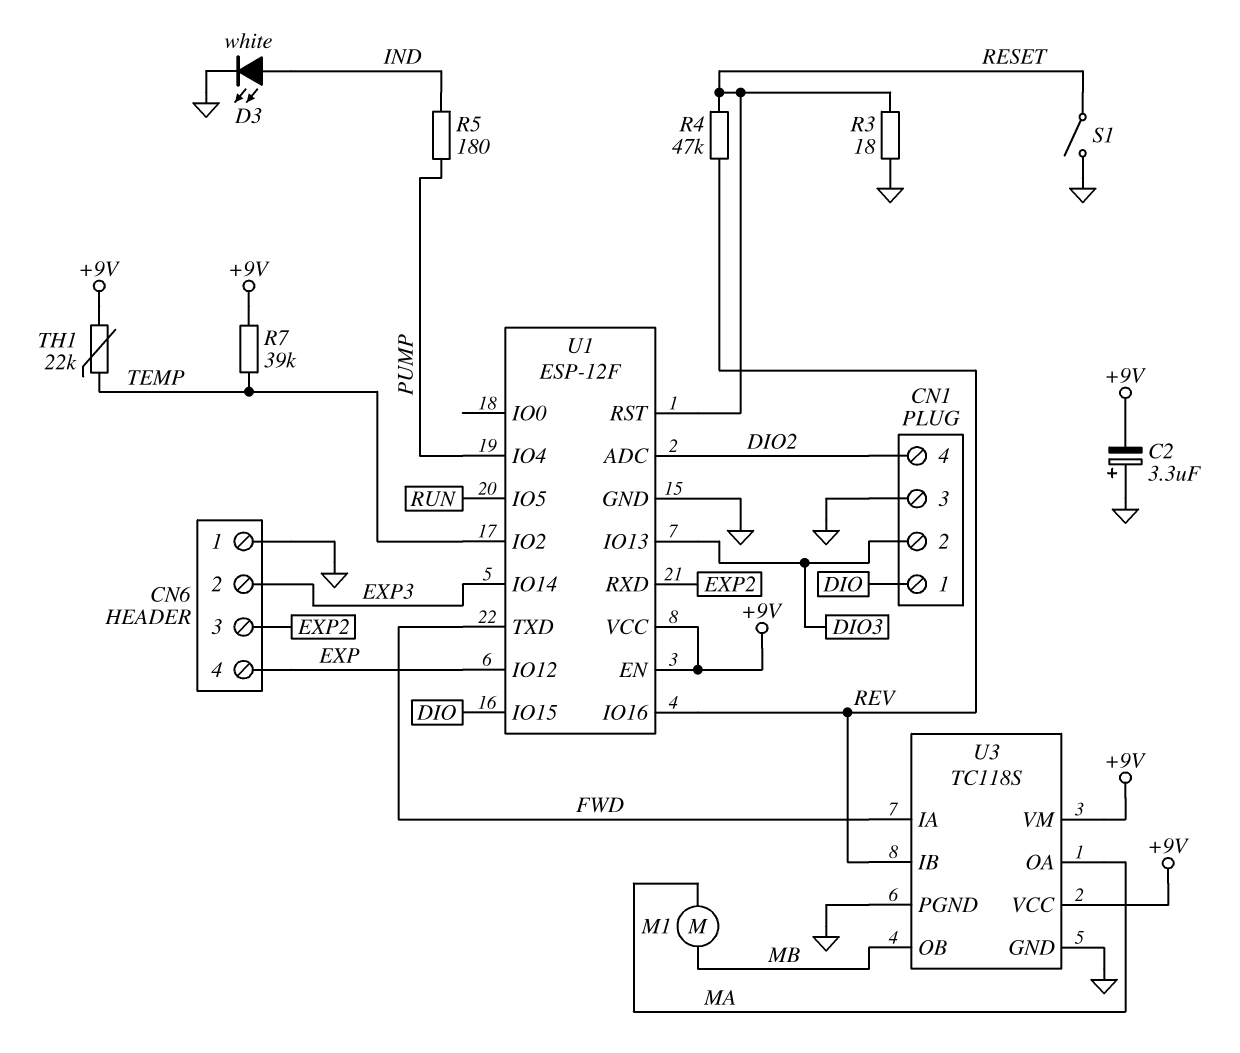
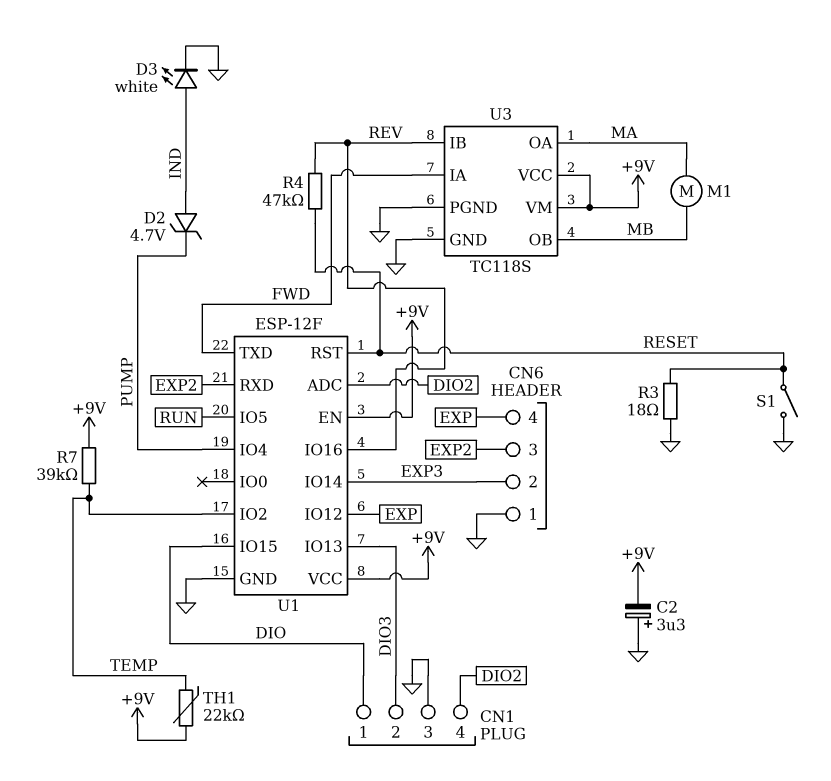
D2: none -> zener 4.7V (A IND, K PUMP)
R5: 180 (IND, PUMP) -> none

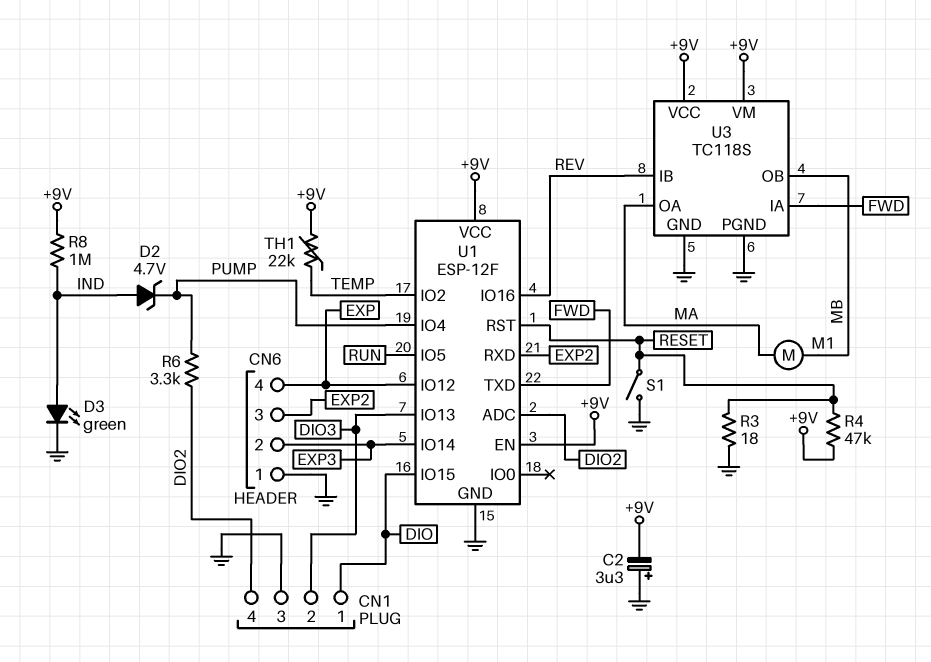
D3: LED white (A IND, K GND) -> LED green (A IND, K GND)
R4: 47k (RESET, REV) -> 47k (+9V, RESET)
R6: none -> 3.3k (DIO2, PUMP)
R7: 39k (+9V, TEMP) -> none
R8: none -> 1M (+9V, IND)

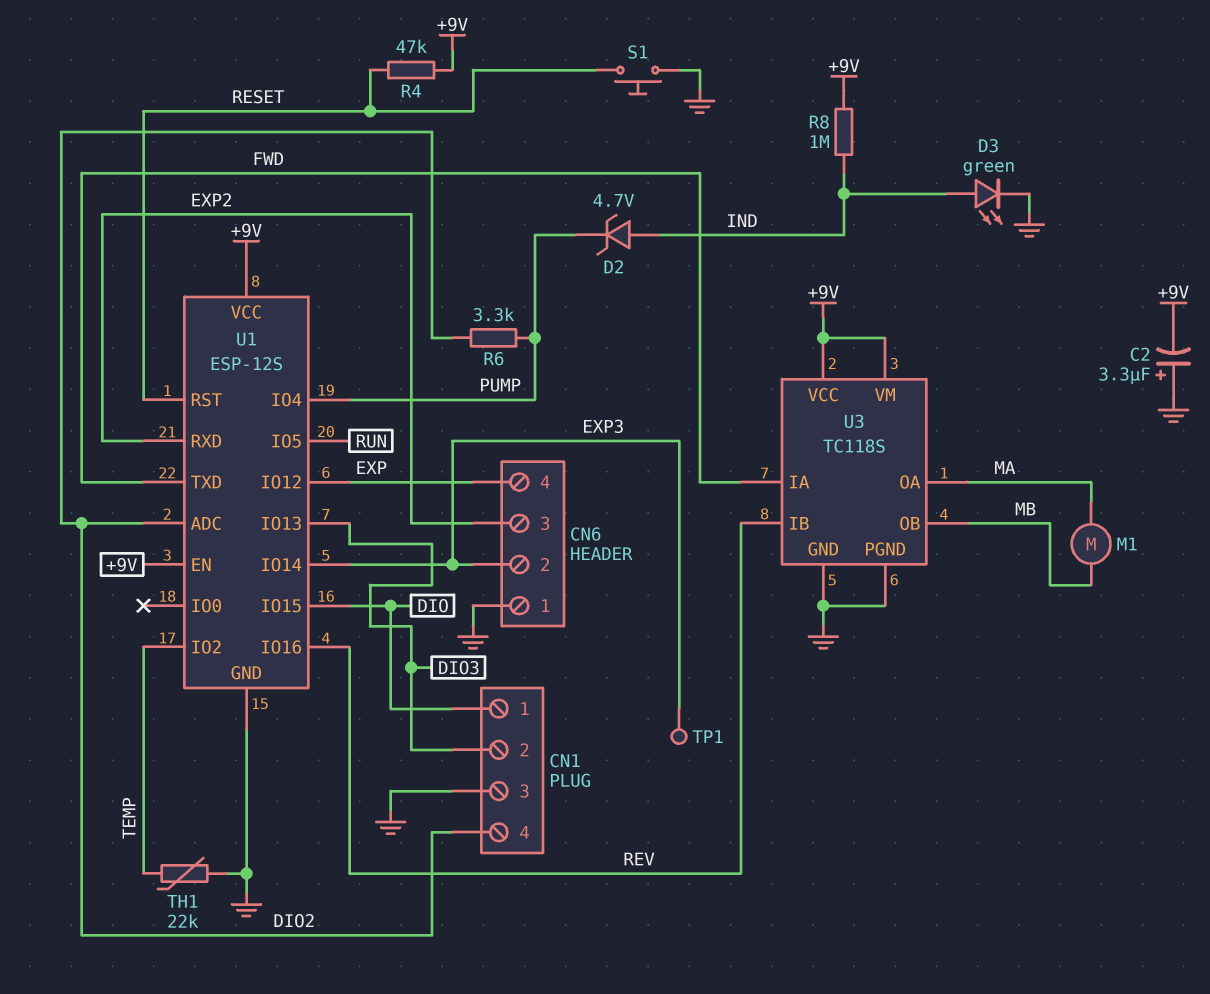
R3: 18 (GND, RESET) -> none
S1: switch (GND, RESET) -> button (GND, RESET)
TH1: 22k (+9V, TEMP) -> 22k (GND, TEMP)
TP1: none -> test point (EXP3)
U1: ESP-12F -> ESP-12S

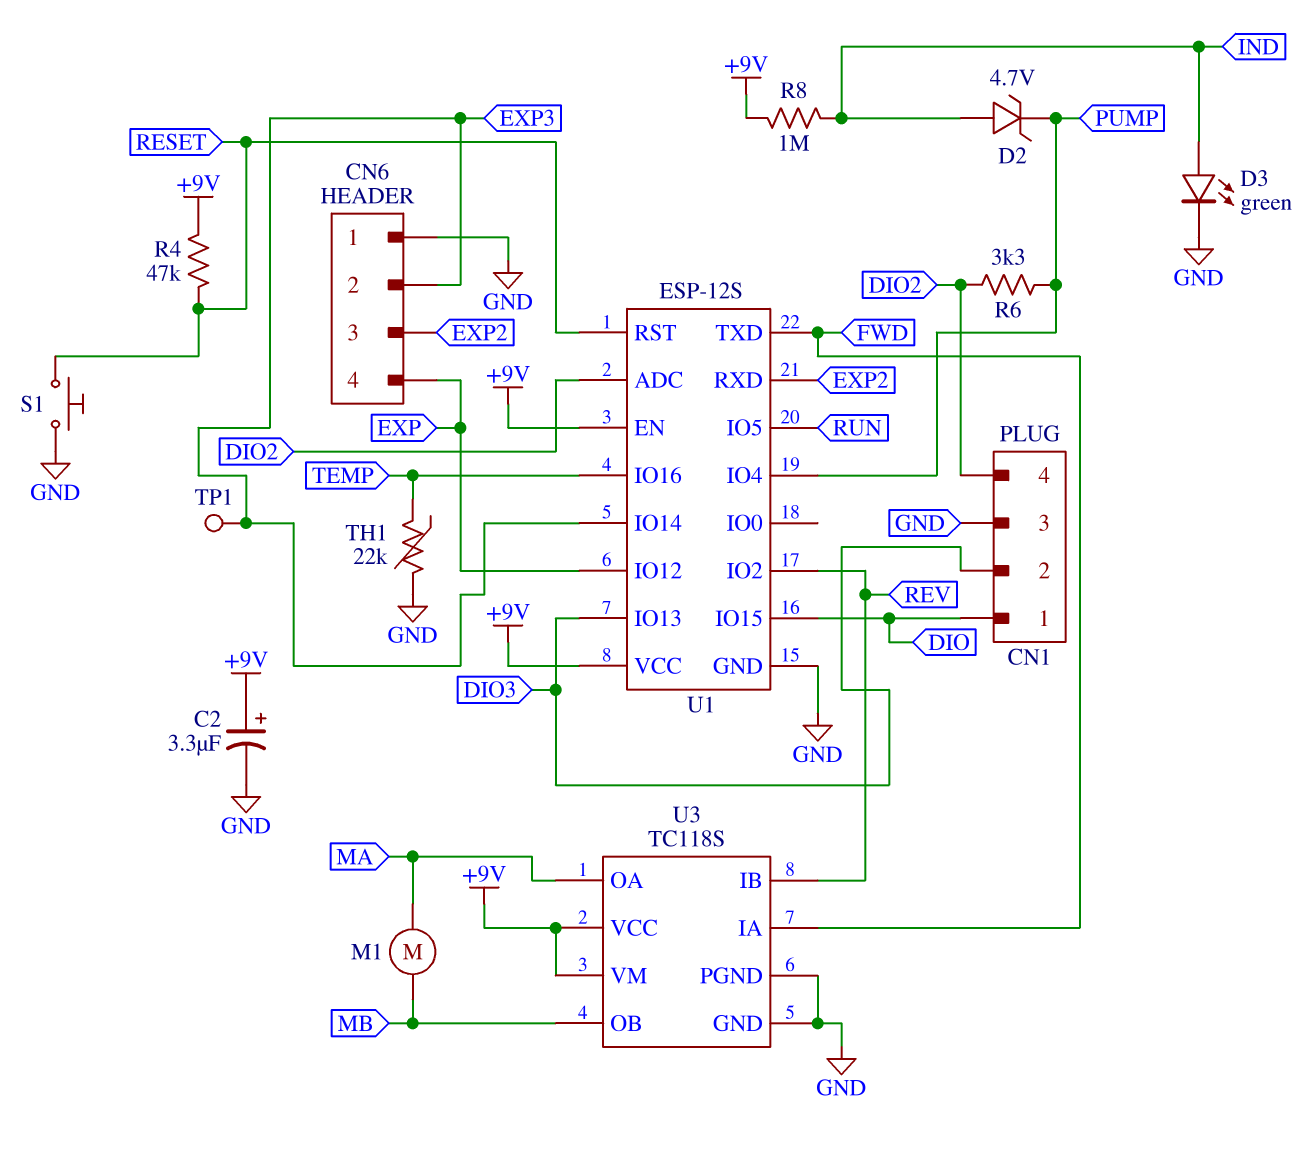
C2: 3.3uF (plus GND, minus +9V) -> 3.3uF (plus +9V, minus GND)
U1 pin IO2: TEMP -> REV
U1 pin IO16: REV -> TEMP

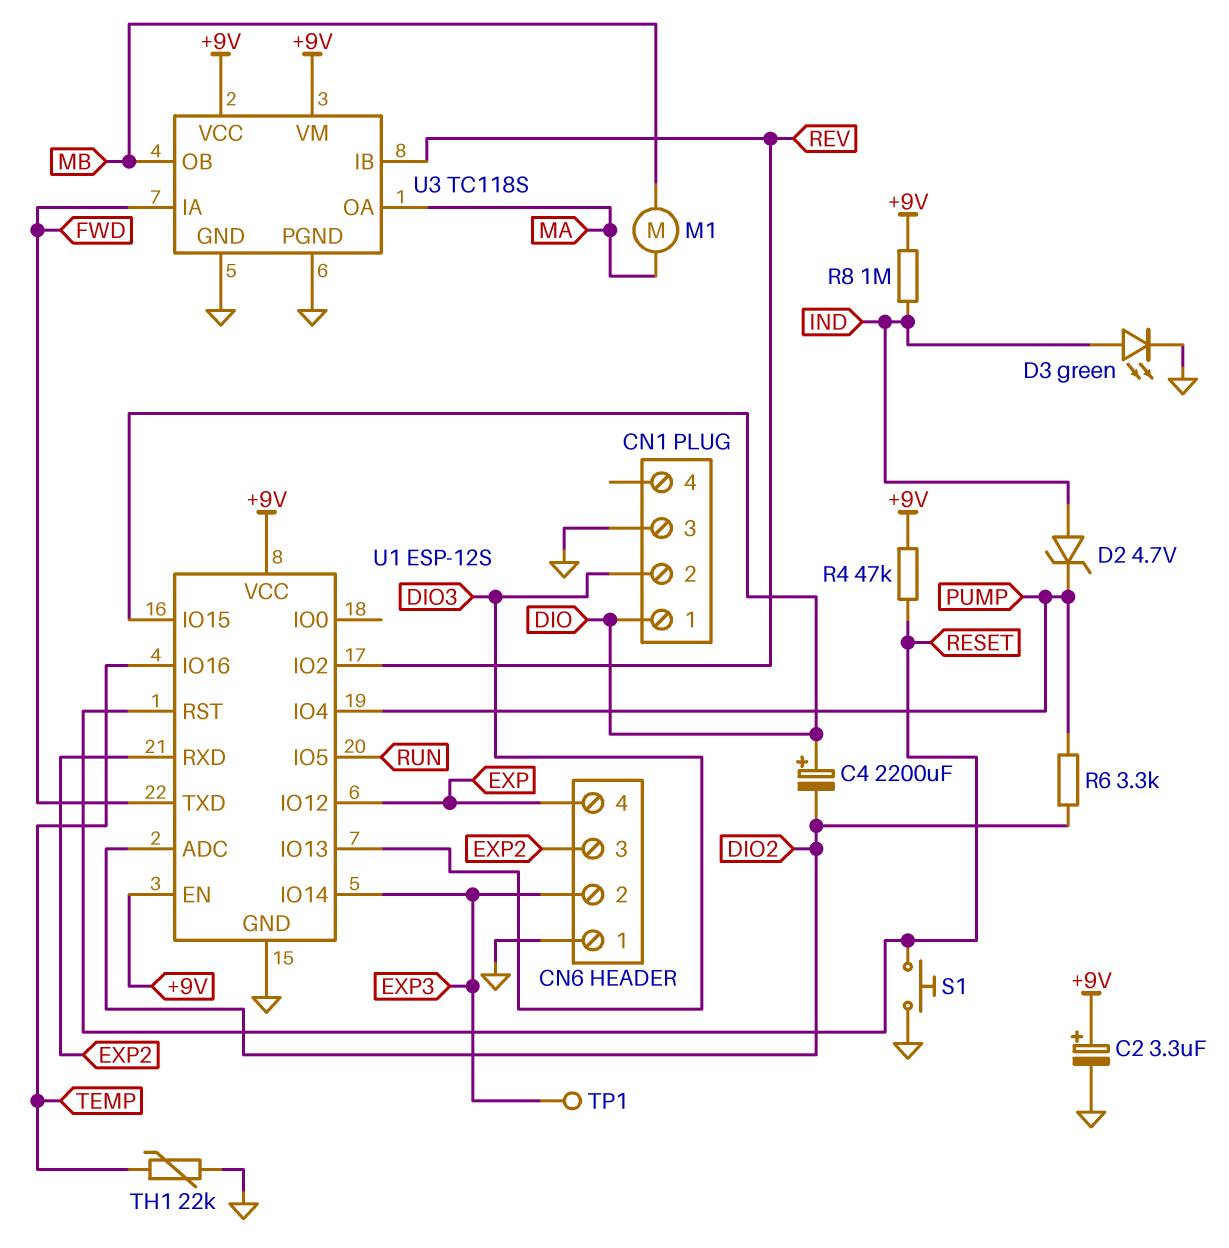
C4: none -> 2200uF (plus DIO, minus DIO2)
CN1 pin 4: DIO2 -> none

